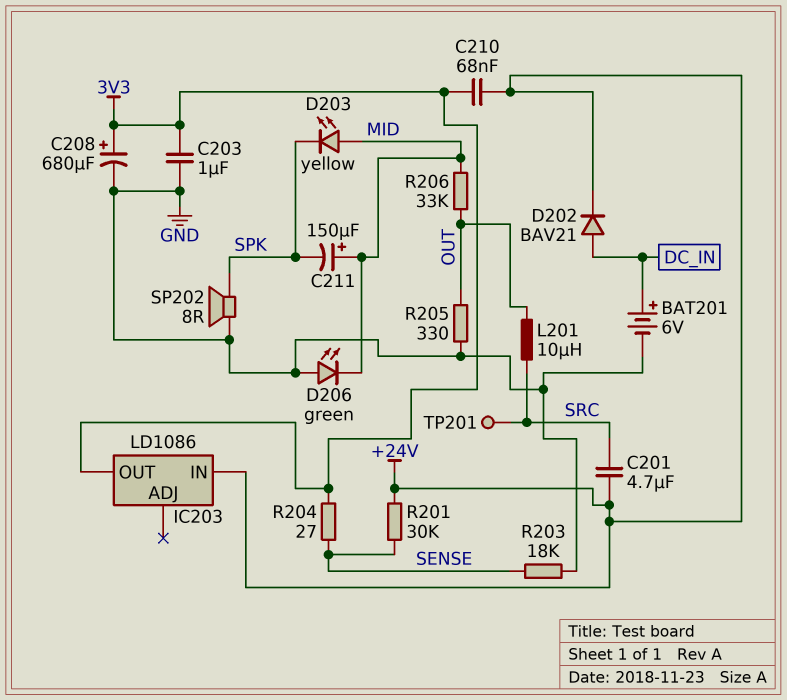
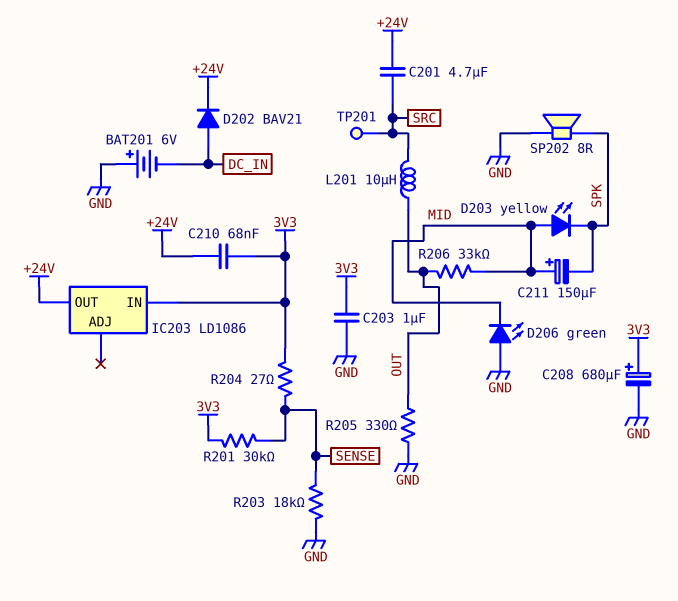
BAT201: 6V (plus DC_IN, minus GND) -> 6V (plus GND, minus DC_IN)
IC203 pin IN: +24V -> 3V3
IC203 pin OUT: 3V3 -> +24V
R201: 30k (+24V, SENSE) -> 30k (3V3, SENSE)

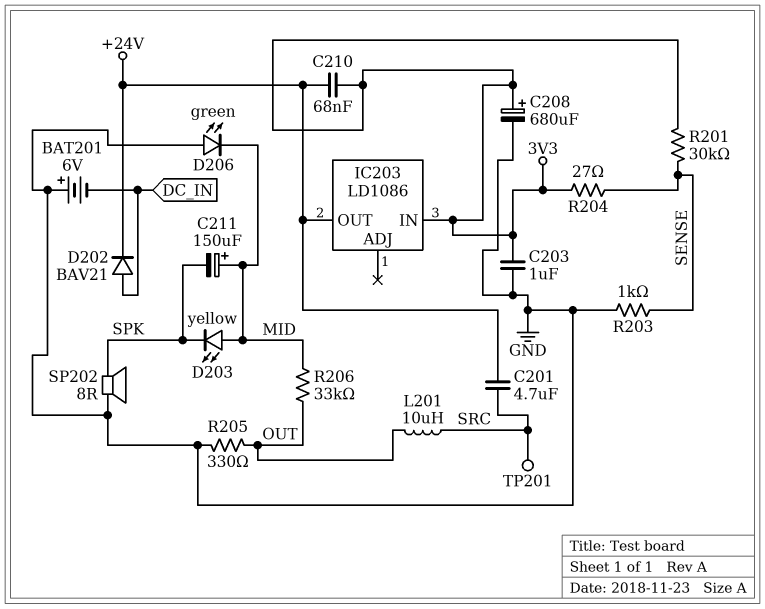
R203: 18k (GND, SENSE) -> 1k (GND, SENSE)

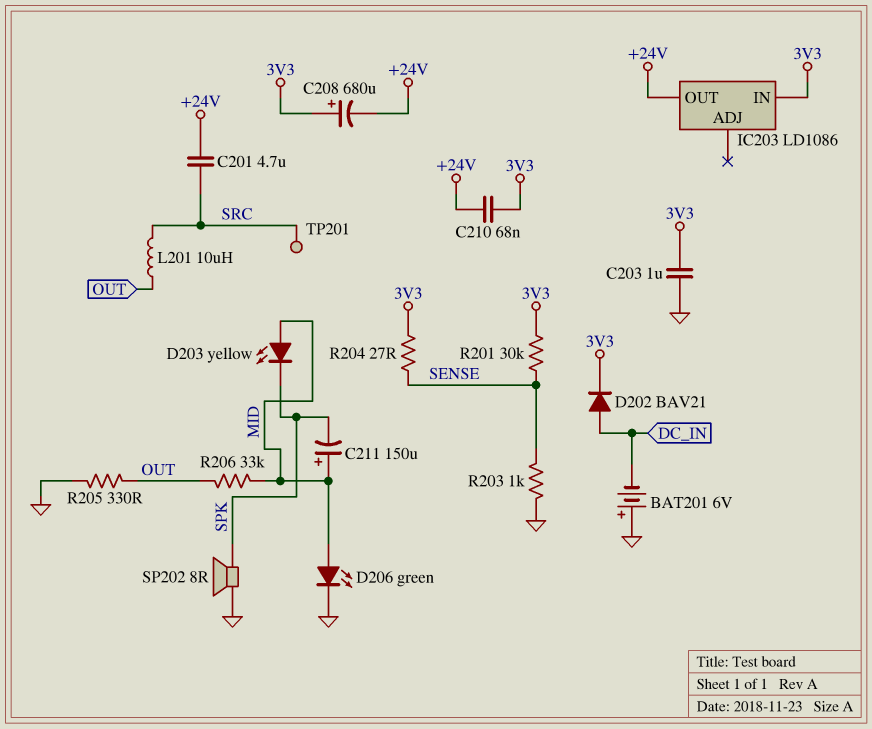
C208: 680uF (plus 3V3, minus GND) -> 680uF (plus 3V3, minus +24V)
D202: diode BAV21 (A DC_IN, K +24V) -> diode BAV21 (A DC_IN, K 3V3)
D206: LED green (A GND, K MID) -> LED green (A MID, K GND)

